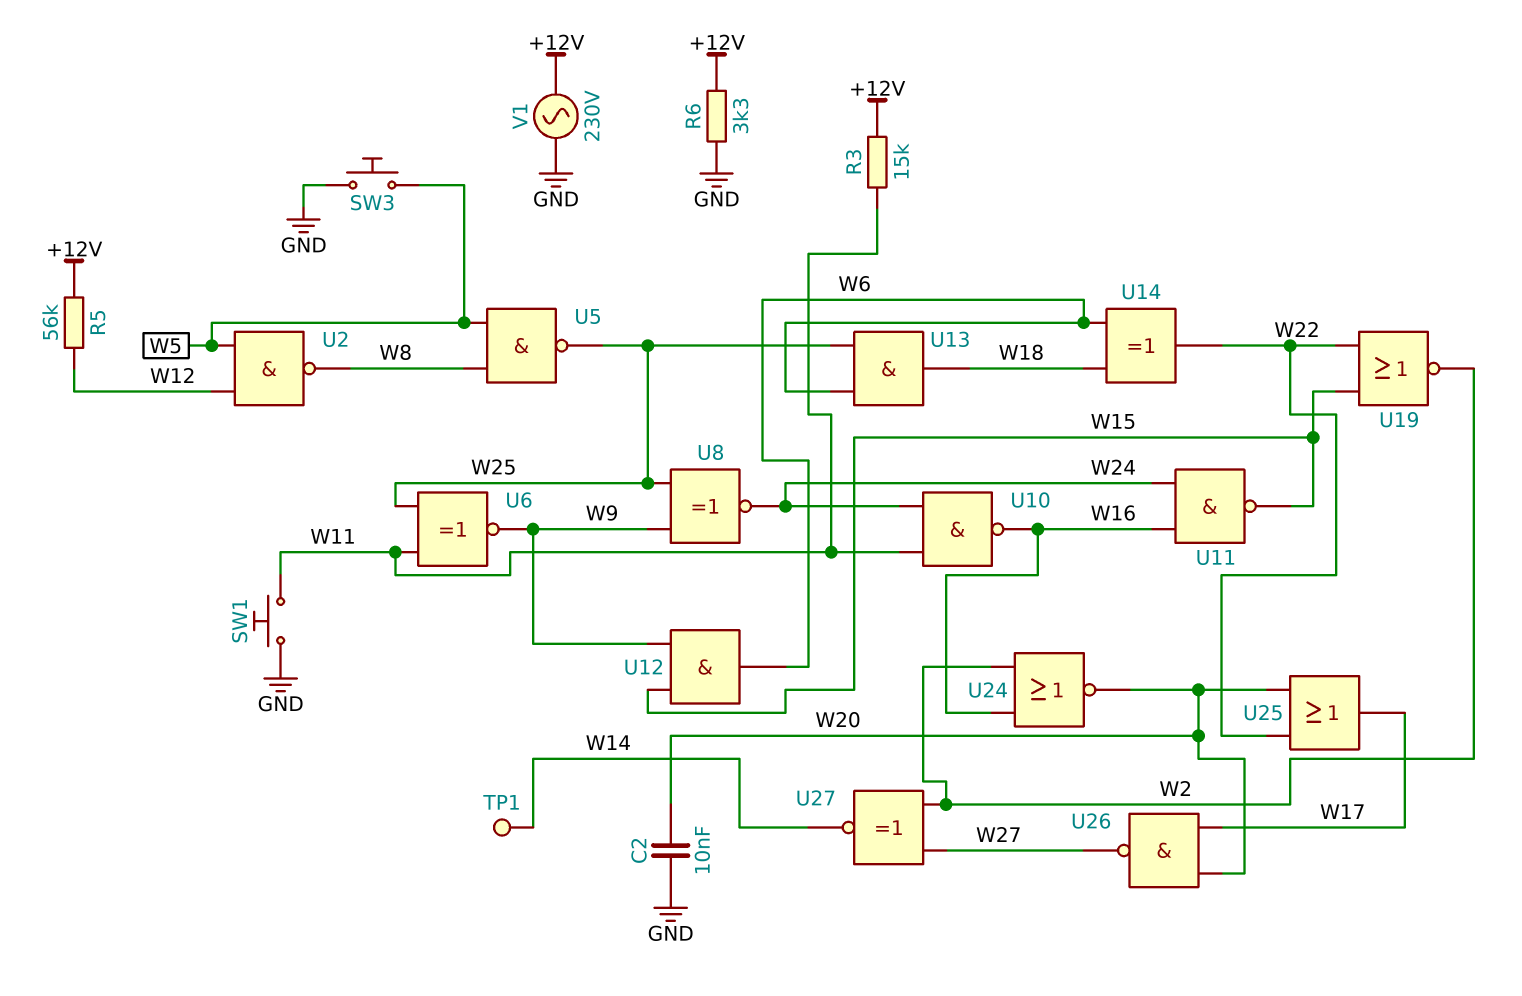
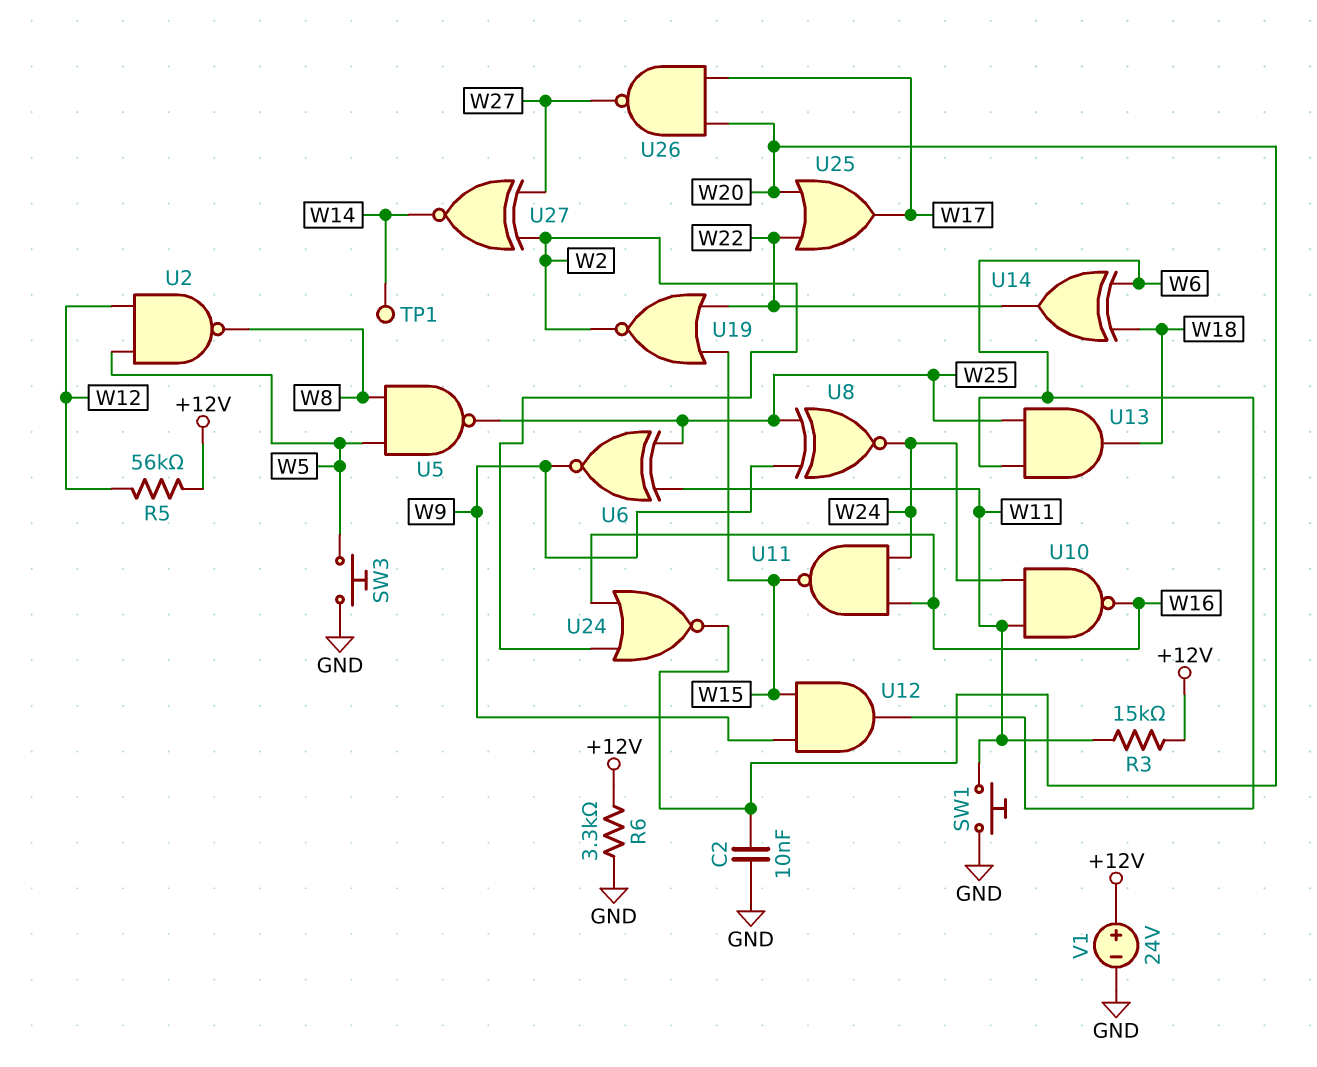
V1: AC 230V (+12V, GND) -> 24V (plus +12V, minus GND)

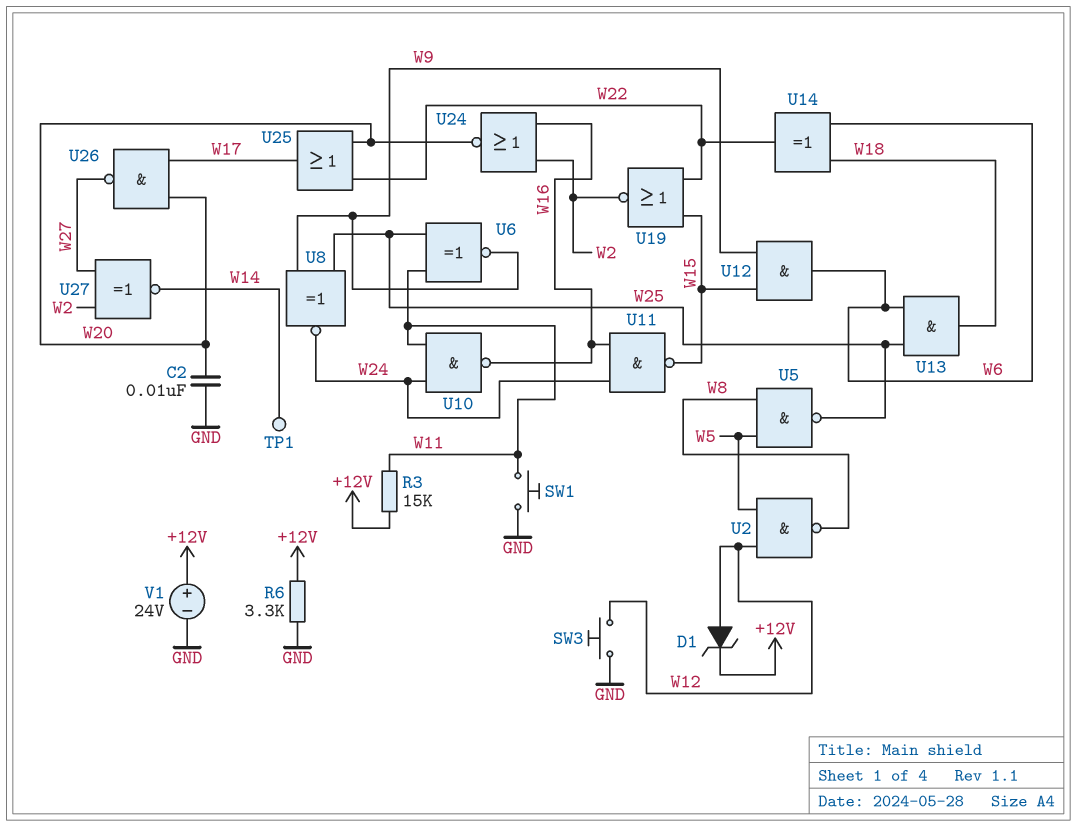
D1: none -> zener (A W12, K +12V)
R5: 56k (+12V, W12) -> none
SW3: button (GND, W5) -> button (GND, W12)

